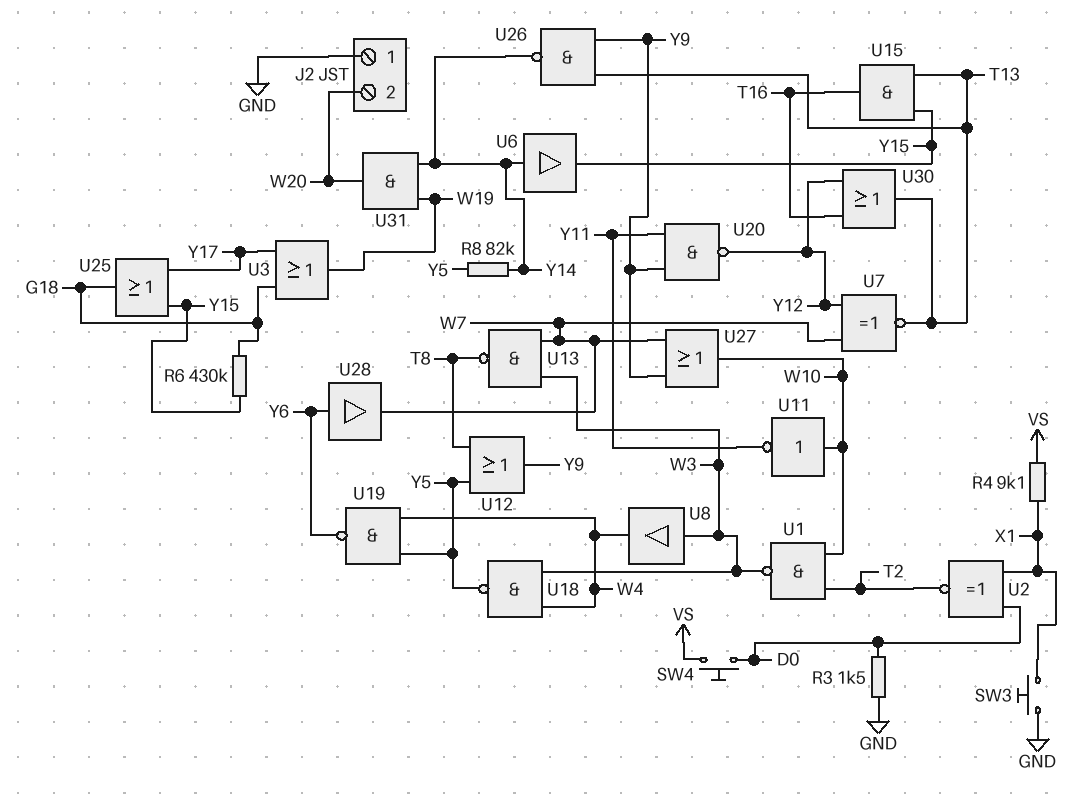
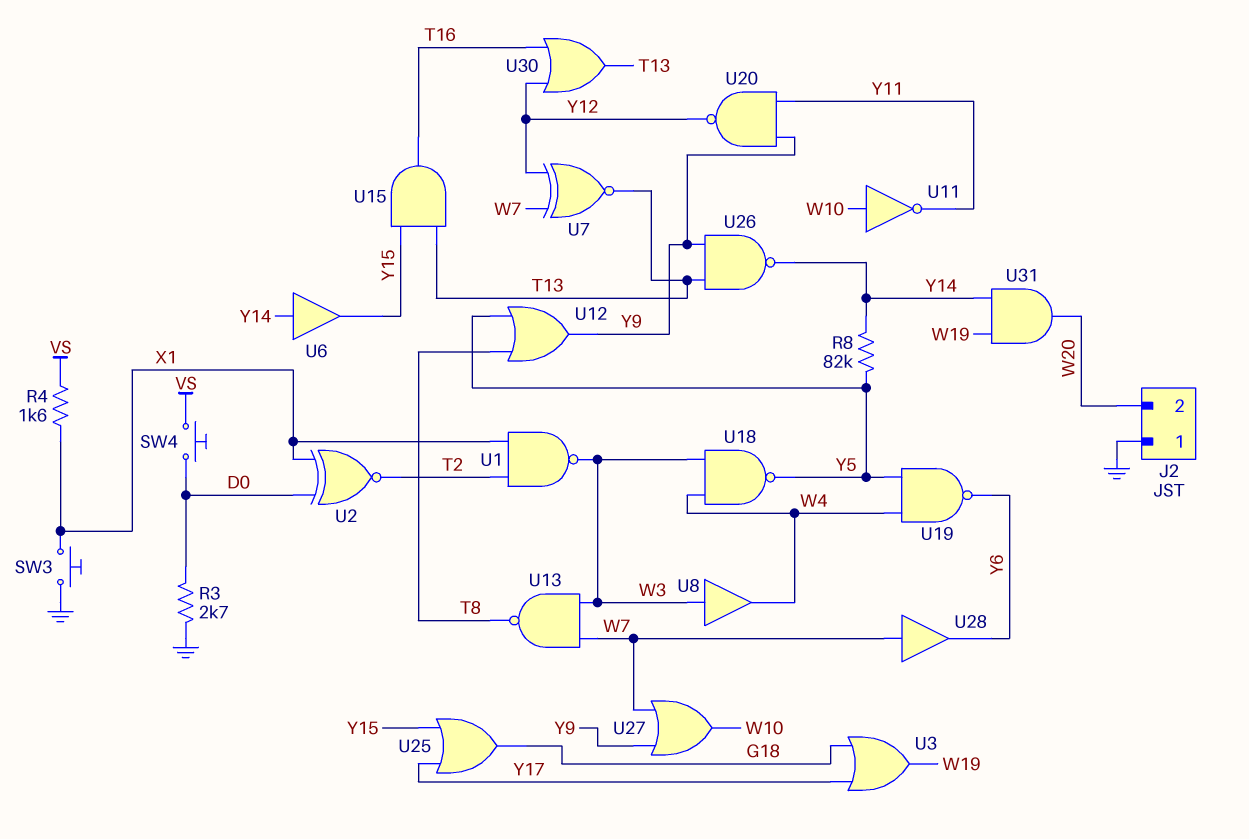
R3: 1.5k (D0, GND) -> 2.7k (D0, GND)
R4: 9.1k (VS, X1) -> 1.6k (VS, X1)
R6: 430k (G18, Y15) -> none
U1: NAND (in T2, in W10, out W3) -> NAND (in T2, in X1, out W3)
U28: buffer (in Y6, out W7) -> buffer (in W7, out Y6)

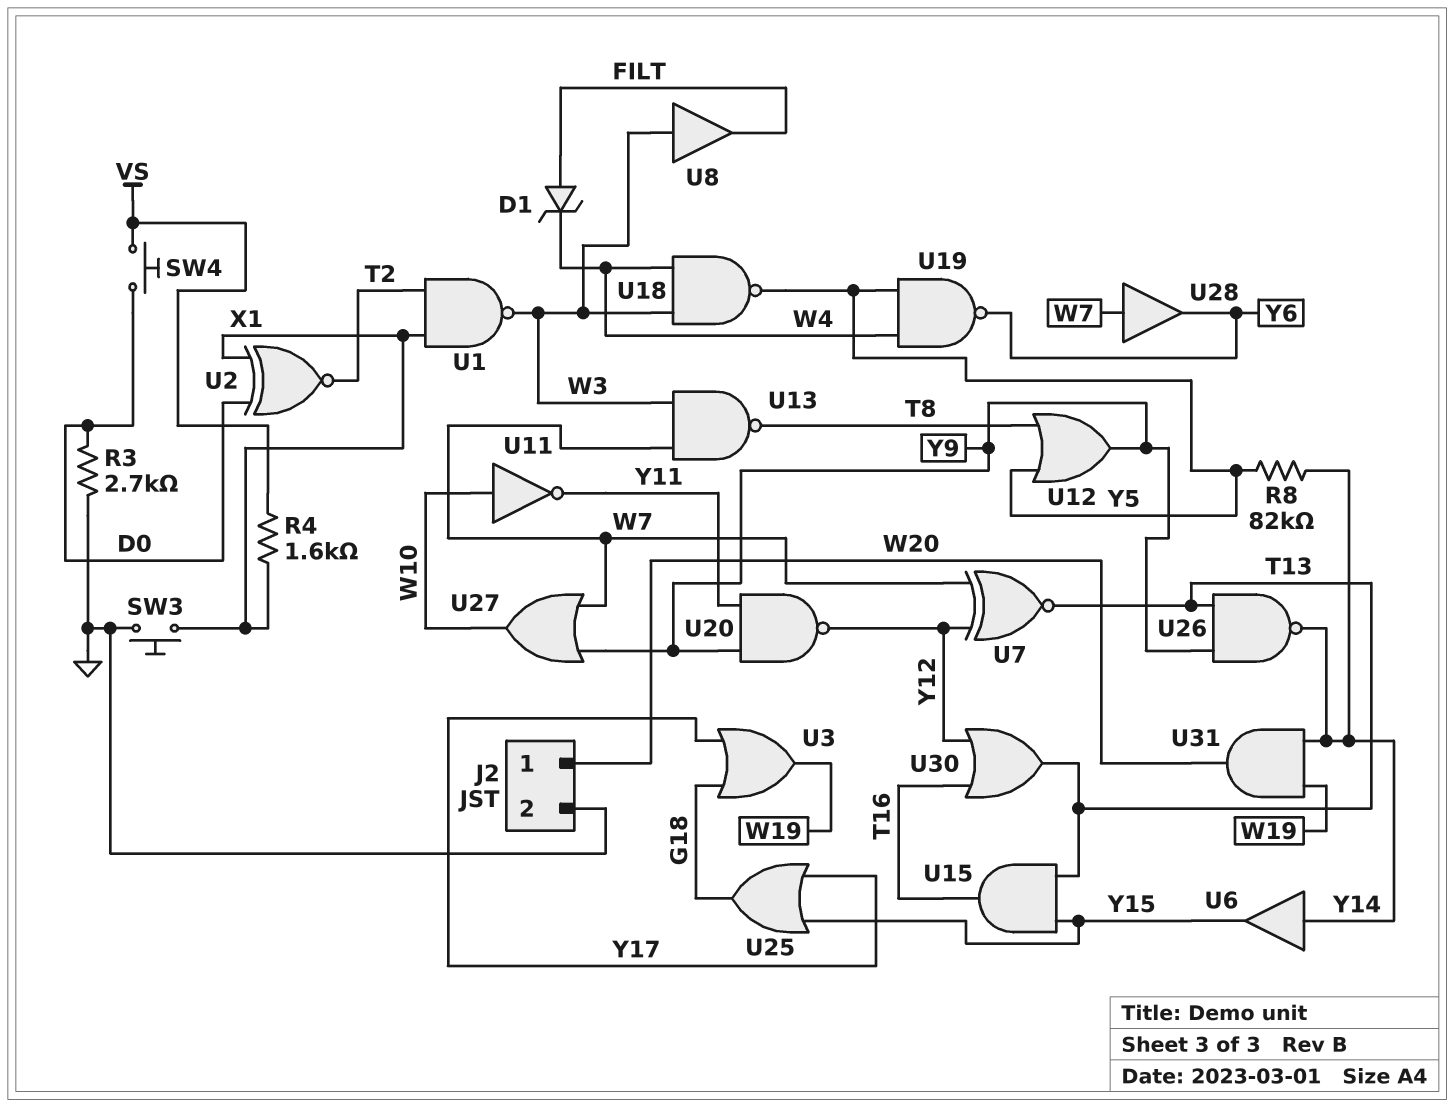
D1: none -> zener (A FILT, K W4)
J2 pin 1: GND -> W20
J2 pin 2: W20 -> GND
U8: buffer (in W3, out W4) -> buffer (in W3, out FILT)

